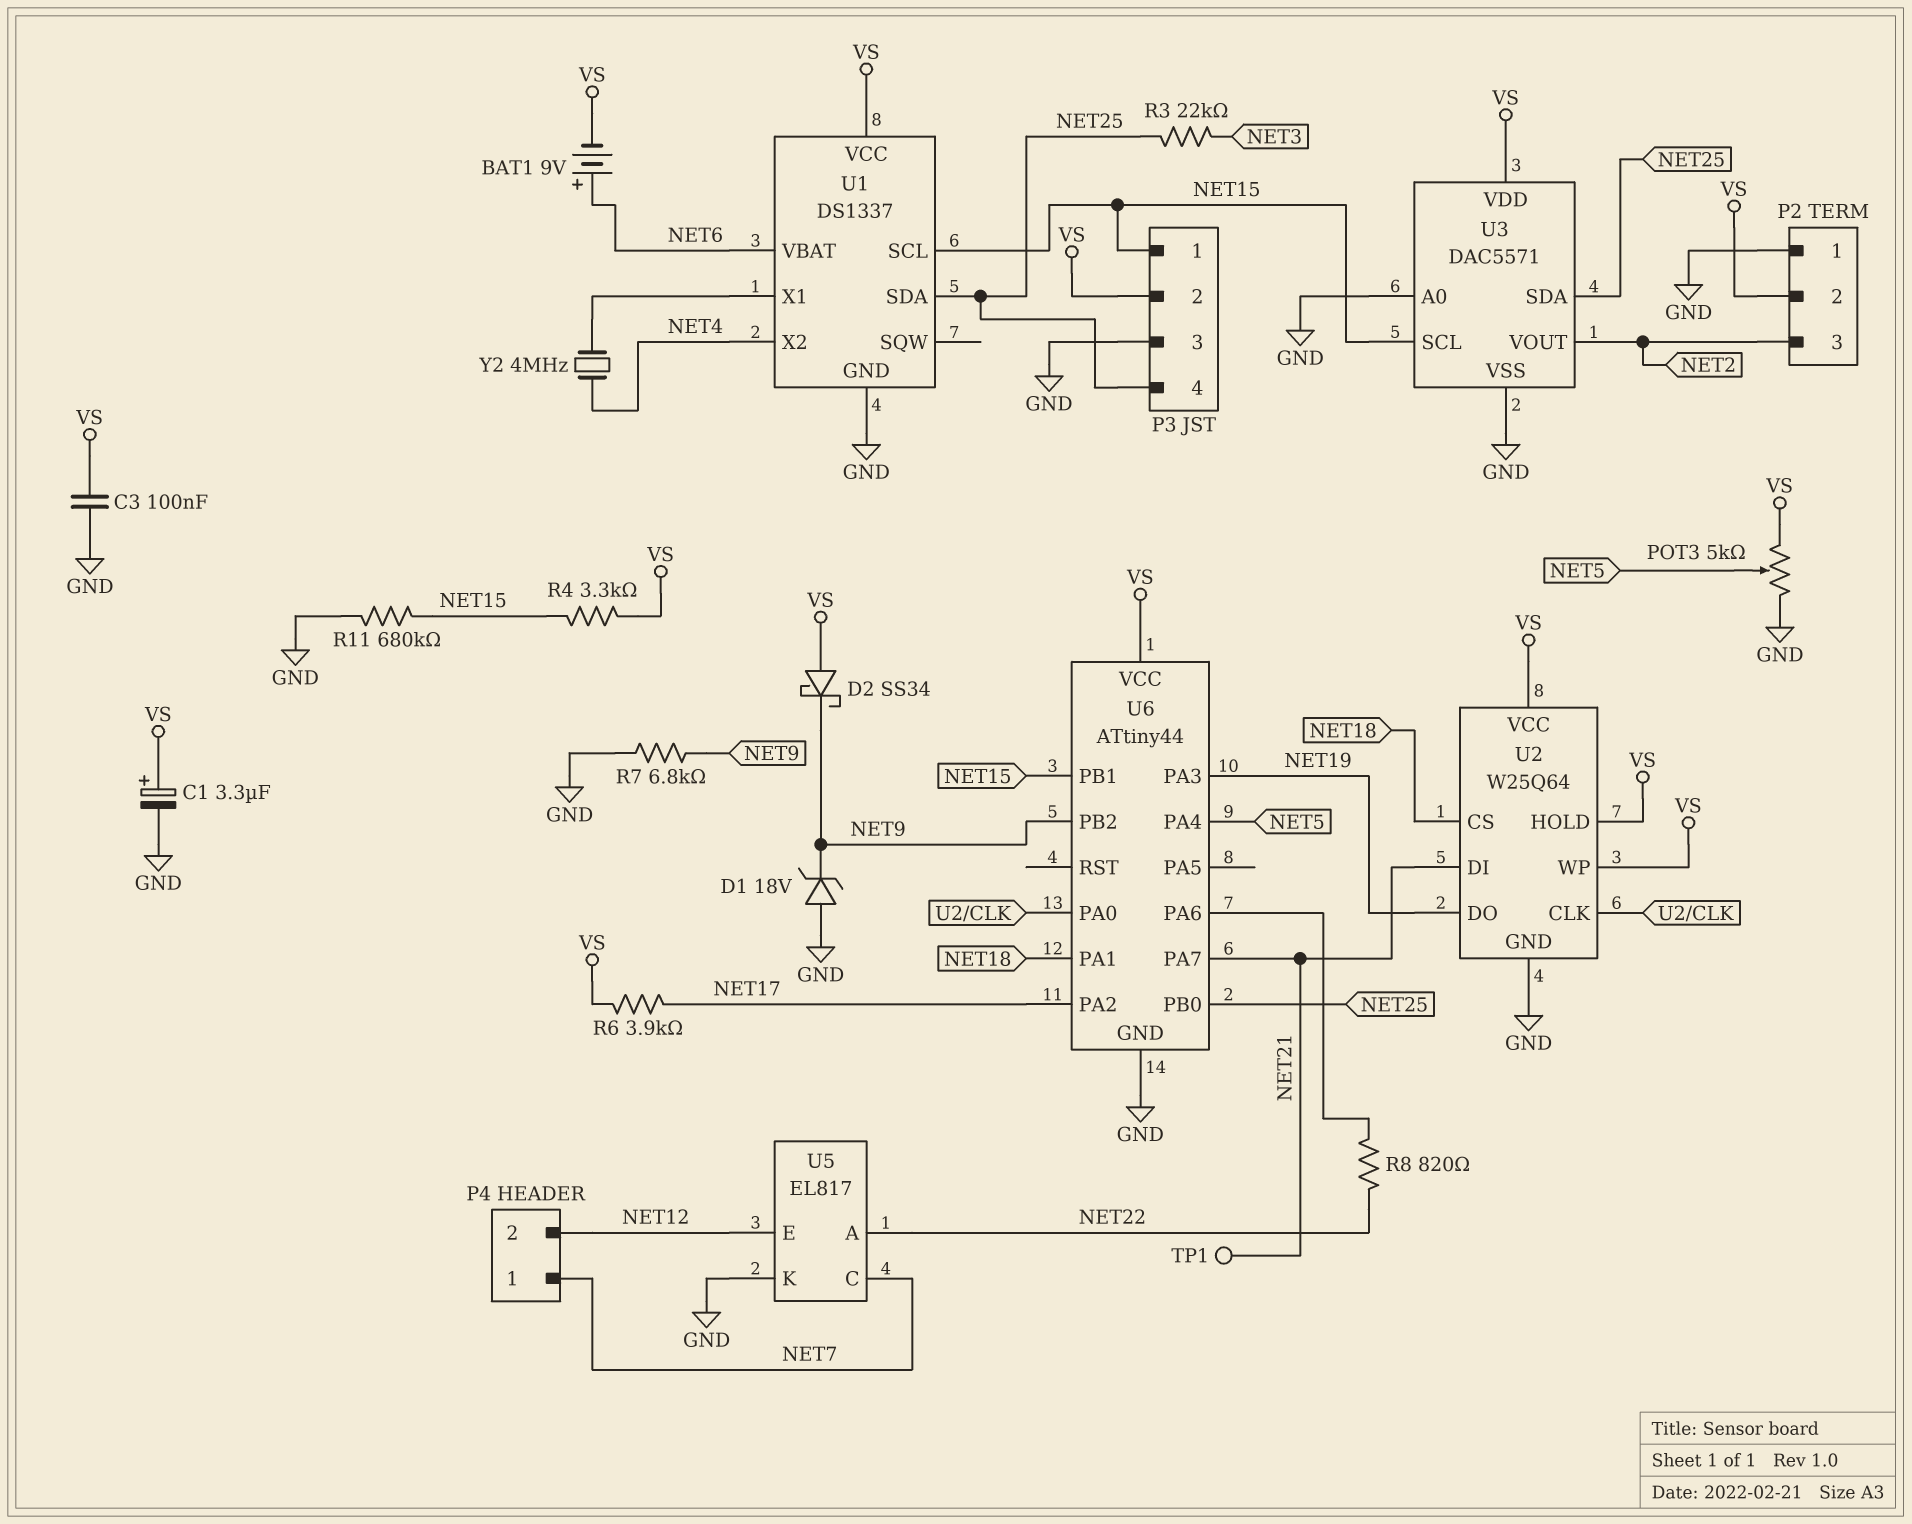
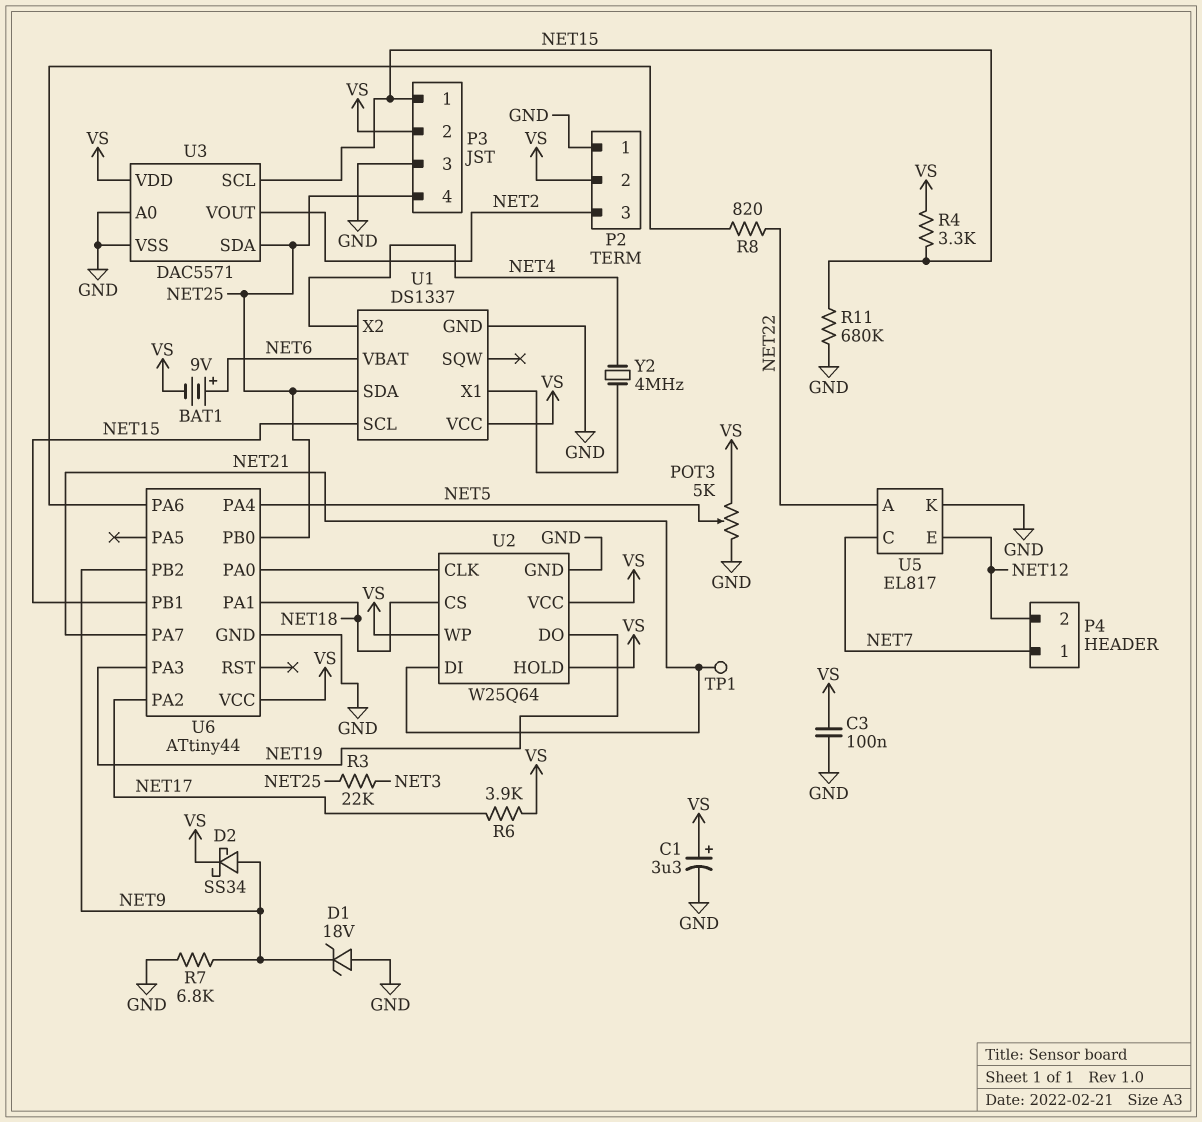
D2: schottky SS34 (A VS, K NET9) -> schottky SS34 (A NET9, K VS)

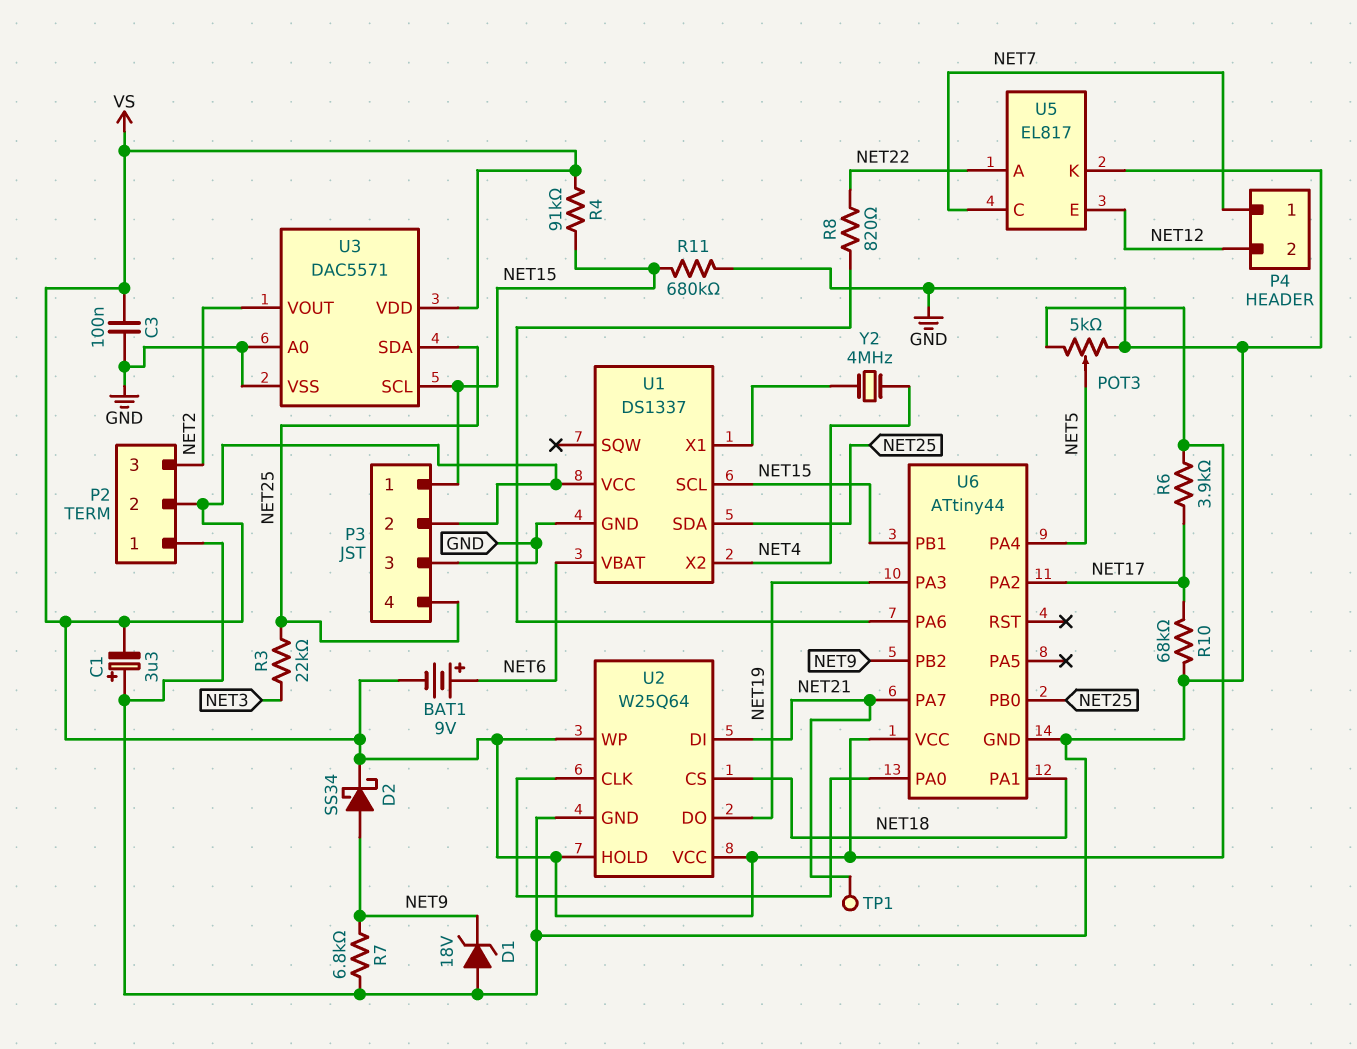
C1: 3.3uF (plus VS, minus GND) -> 3.3uF (plus GND, minus VS)
R4: 3.3k (NET15, VS) -> 91k (NET15, VS)
R10: none -> 68k (GND, NET17)

